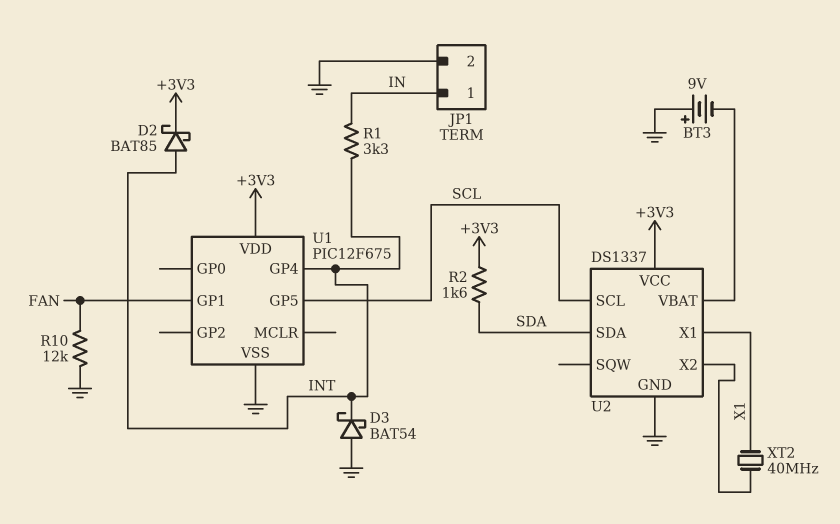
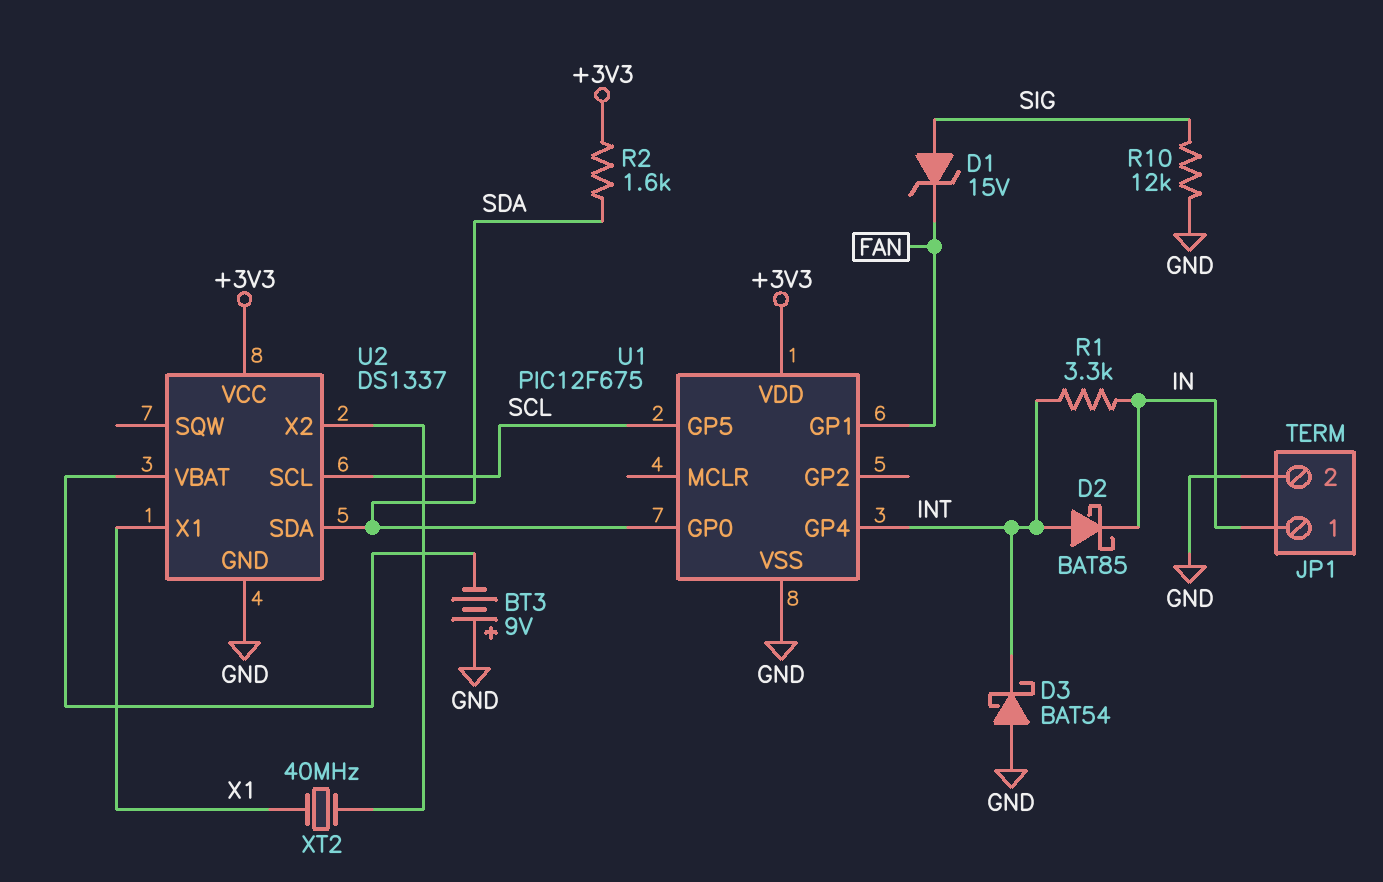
D1: none -> zener 15V (A SIG, K FAN)
D2: schottky BAT85 (A INT, K +3V3) -> schottky BAT85 (A INT, K IN)
R10: 12k (FAN, GND) -> 12k (GND, SIG)
U1 pin GP0: none -> SDA

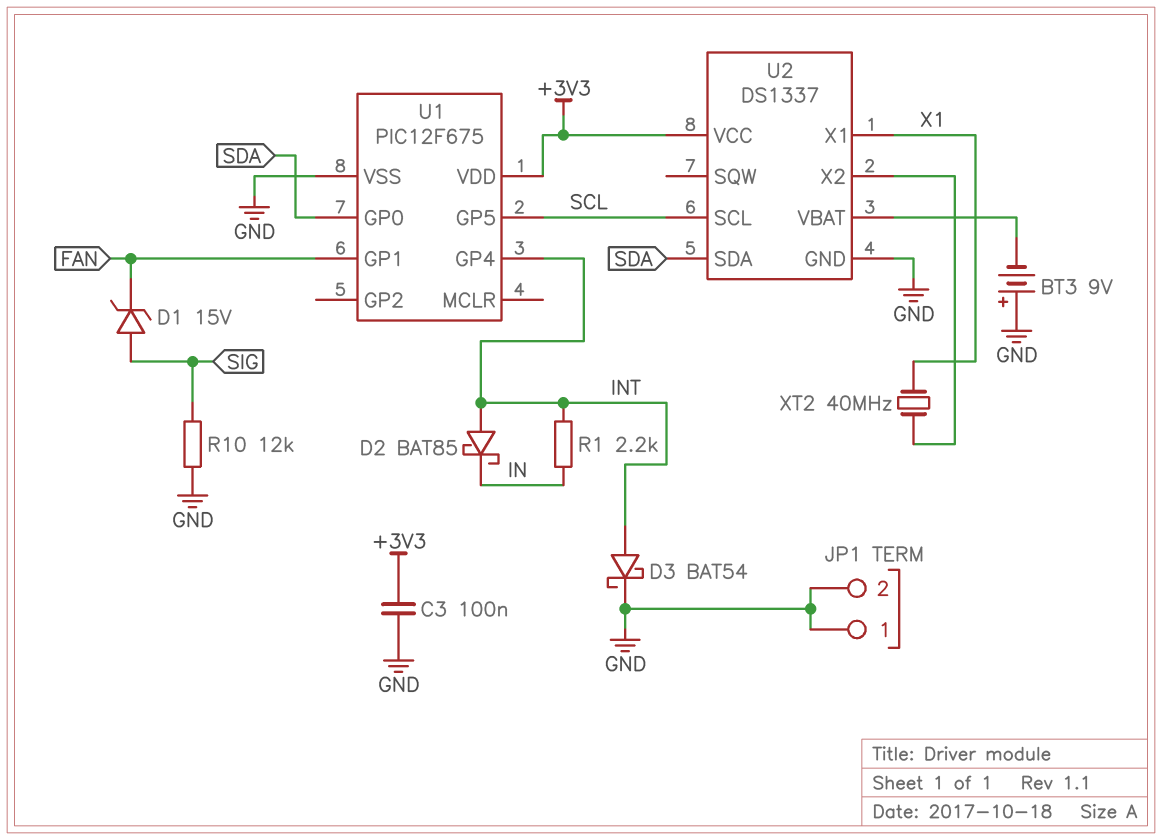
C3: none -> 100nF (+3V3, GND)
D3: schottky BAT54 (A GND, K INT) -> schottky BAT54 (A INT, K GND)
JP1 pin 1: IN -> GND
R1: 3.3k (IN, INT) -> 2.2k (IN, INT)
R2: 1.6k (+3V3, SDA) -> none

